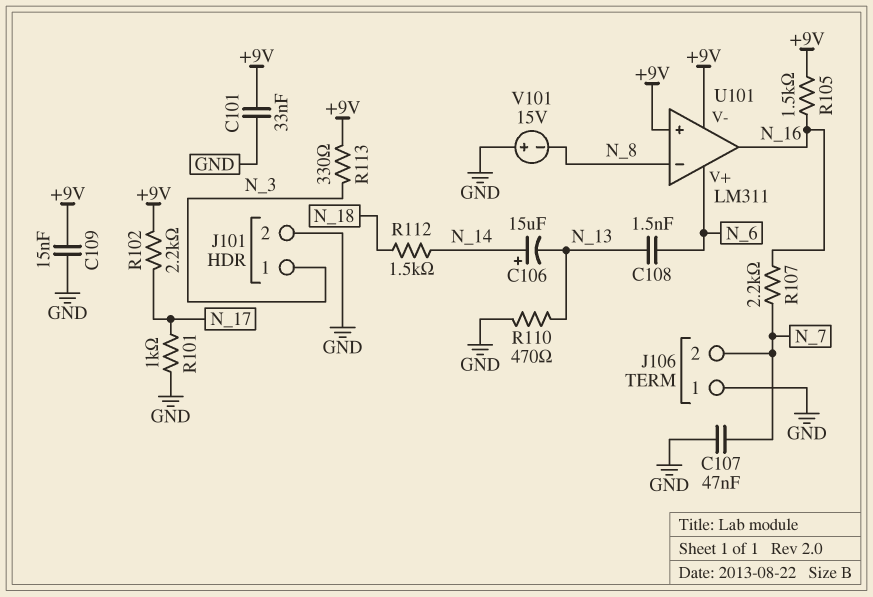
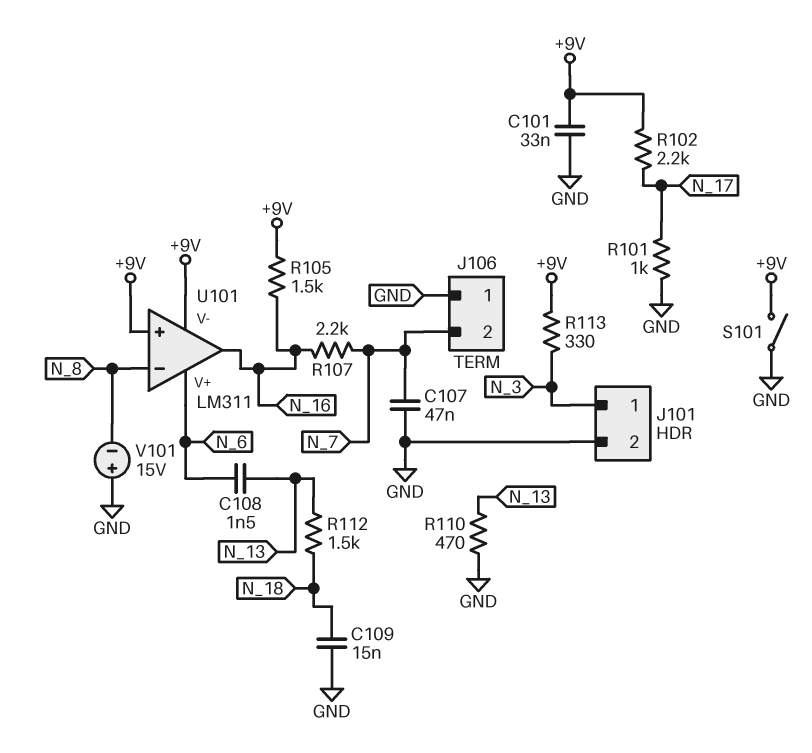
C106: 15uF (plus N_14, minus N_13) -> none
C109: 15nF (+9V, GND) -> 15nF (GND, N_18)
R112: 1.5k (N_14, N_18) -> 1.5k (N_13, N_18)
S101: none -> switch (+9V, GND)

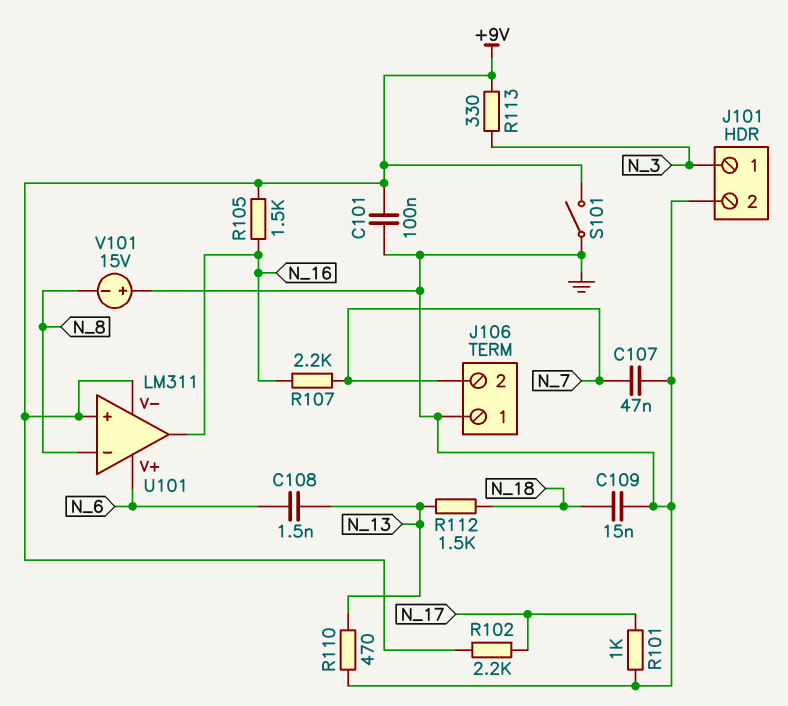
C101: 33nF (+9V, GND) -> 100nF (+9V, GND)

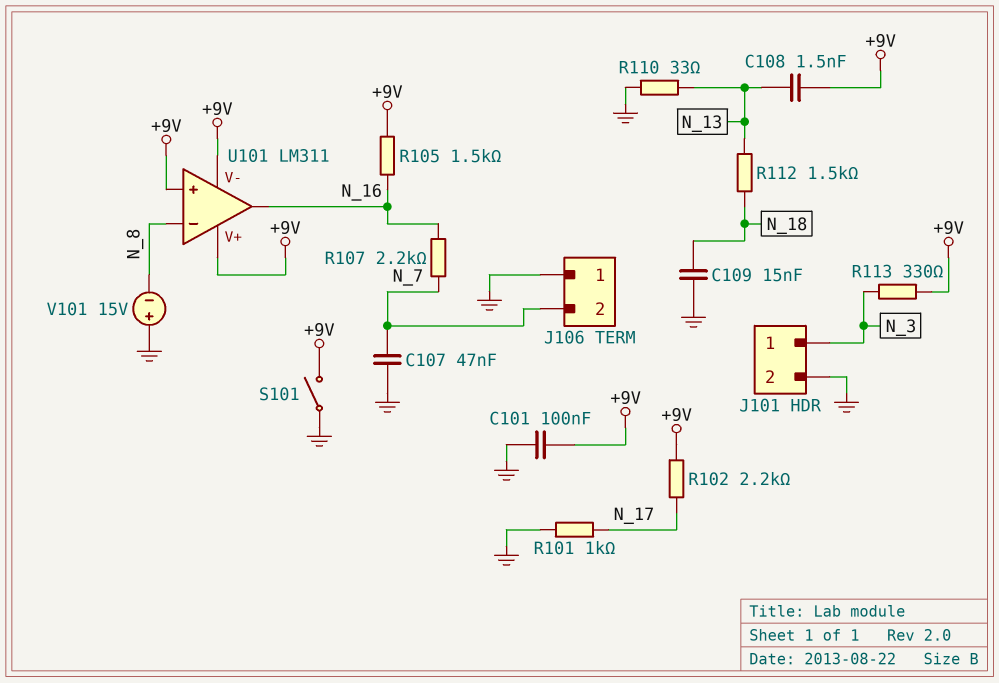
C108: 1.5nF (N_6, N_13) -> 1.5nF (+9V, N_13)
R110: 470 (GND, N_13) -> 33 (GND, N_13)
U101 pin V+: N_6 -> +9V

